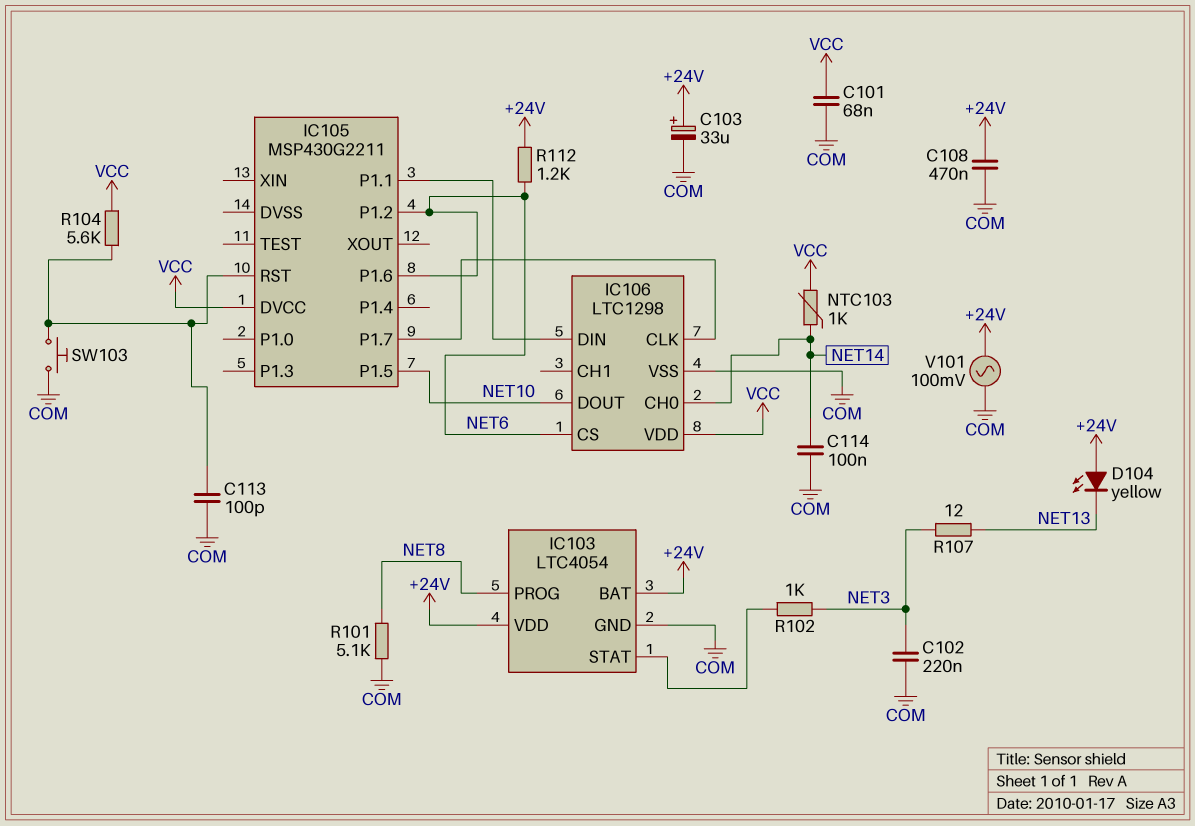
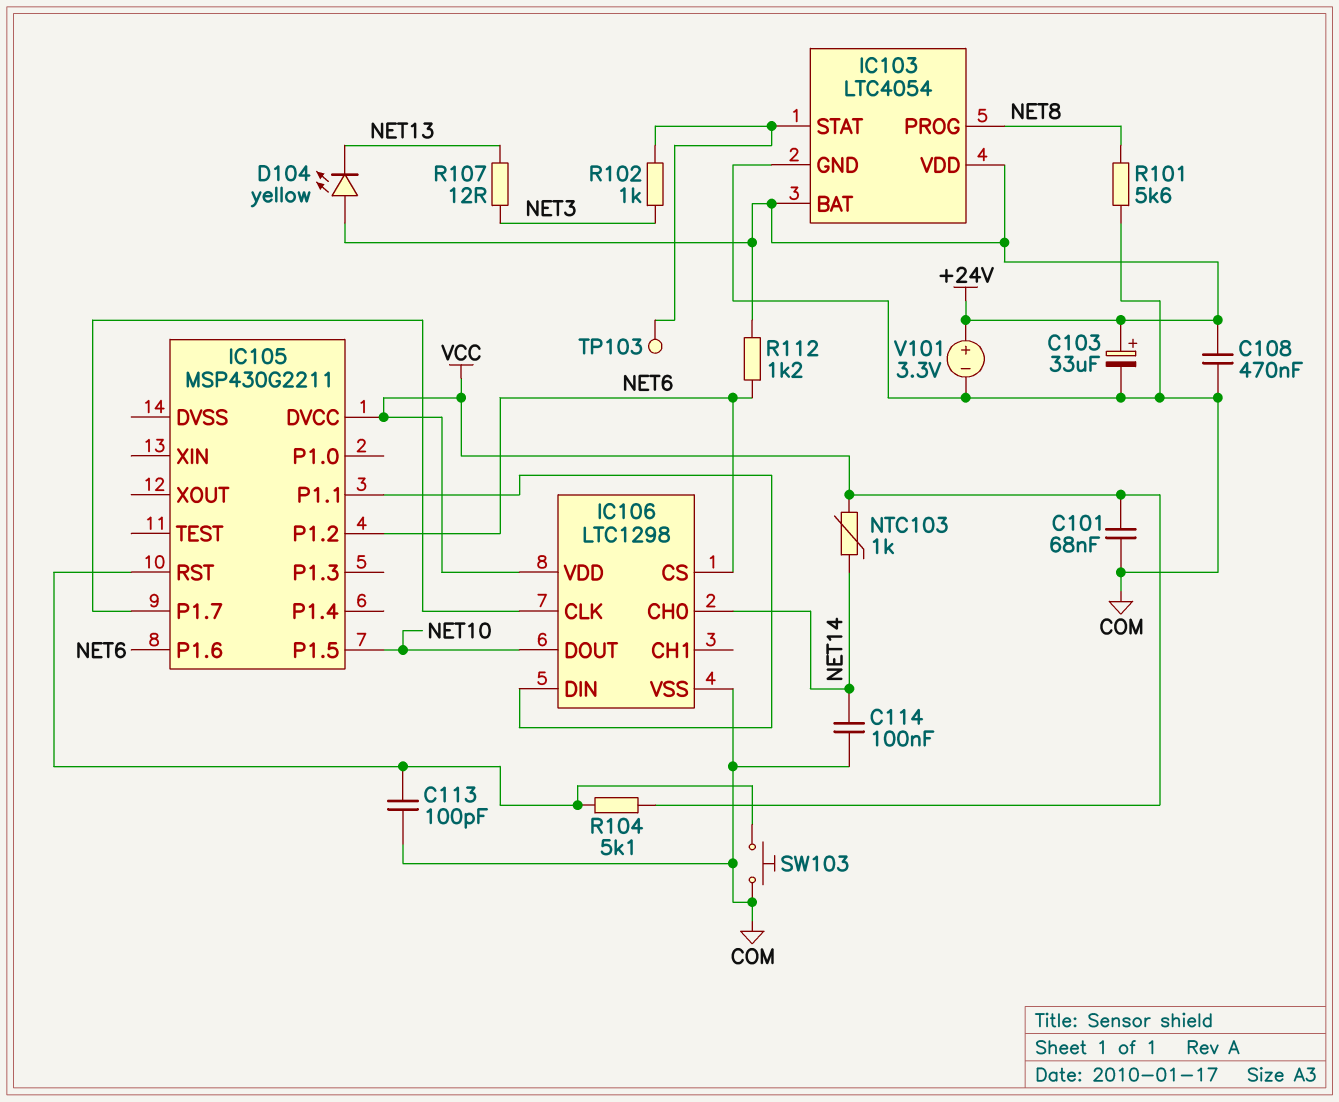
C102: 220nF (COM, NET3) -> none
R101: 5.1k (COM, NET8) -> 5.6k (COM, NET8)
R104: 5.6k (IC105/RST, VCC) -> 5.1k (IC105/RST, VCC)
TP103: none -> test point (IC103/STAT)
V101: AC 100mV (+24V, COM) -> 3.3V (plus +24V, minus COM)

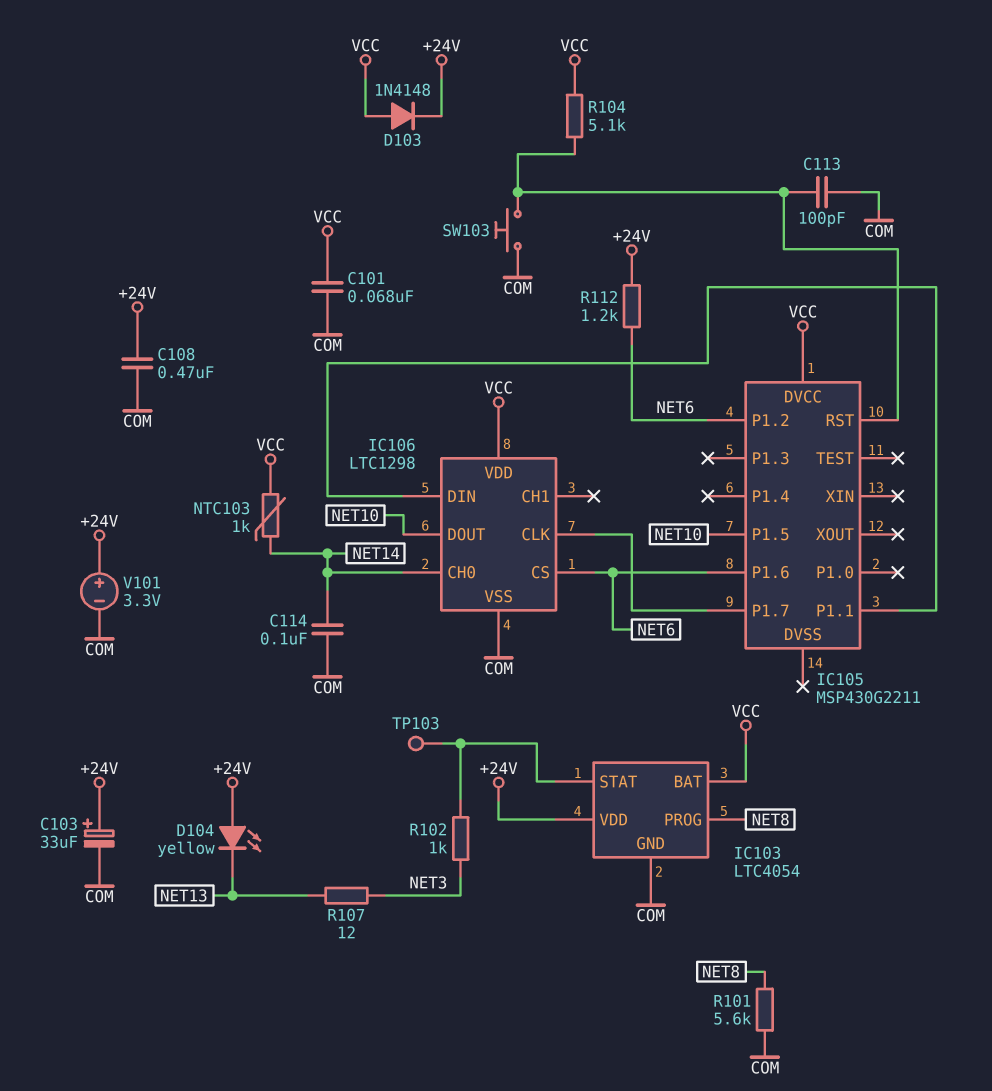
D103: none -> diode 1N4148 (A VCC, K +24V)
IC103 pin BAT: +24V -> VCC

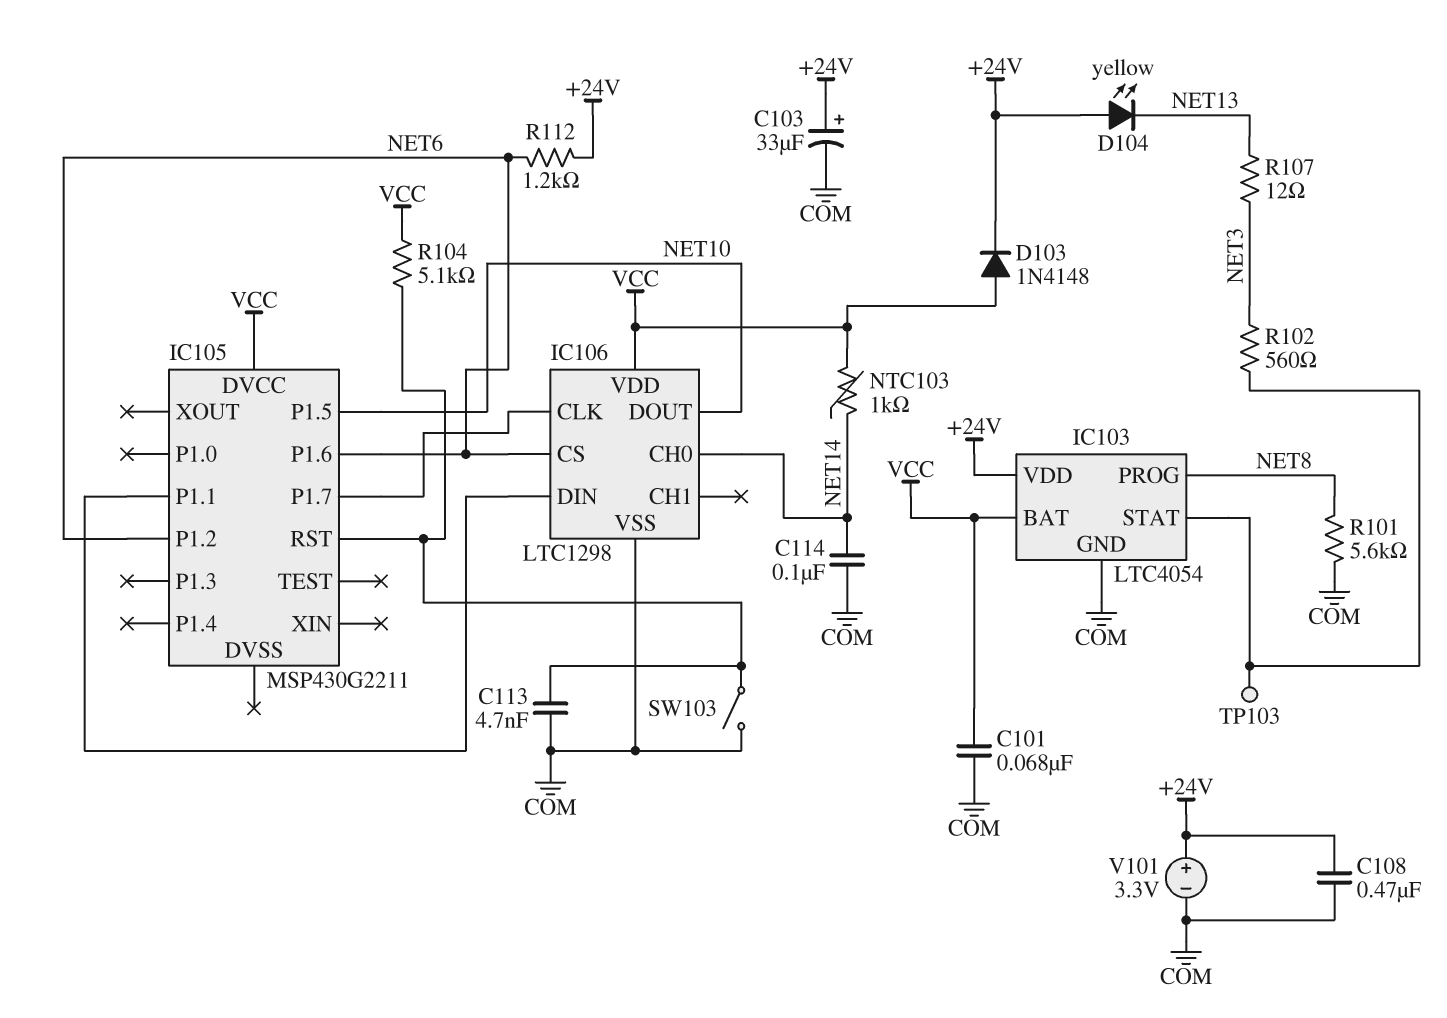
C113: 100pF (COM, IC105/RST) -> 4.7nF (COM, IC105/RST)
R102: 1k (IC103/STAT, NET3) -> 560 (IC103/STAT, NET3)
SW103: button (COM, IC105/RST) -> switch (COM, IC105/RST)

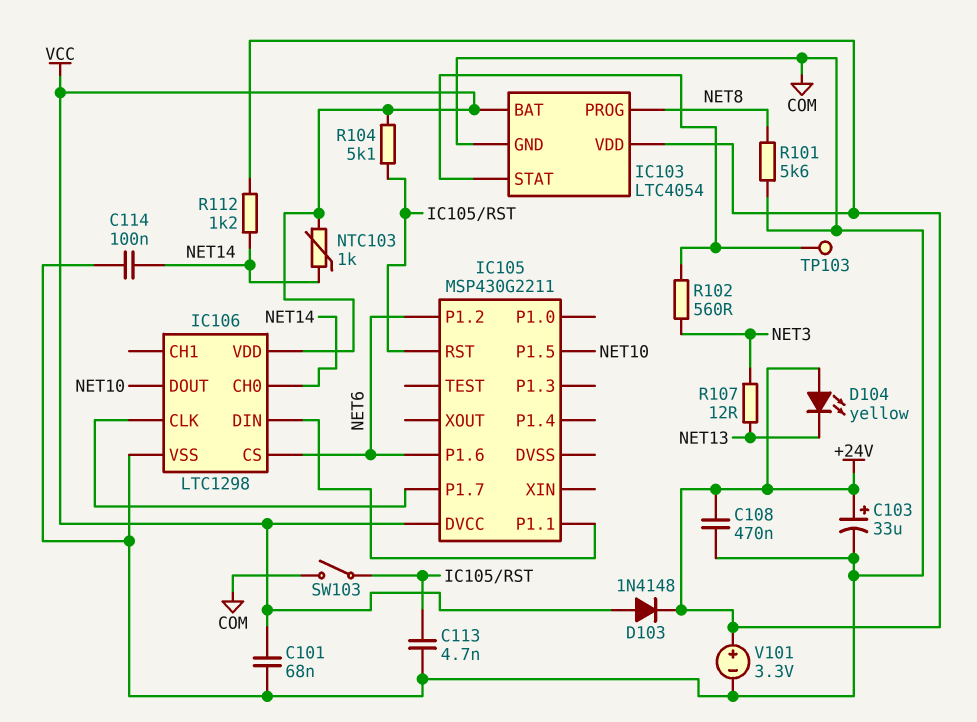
R112: 1.2k (+24V, NET6) -> 1.2k (+24V, NET14)

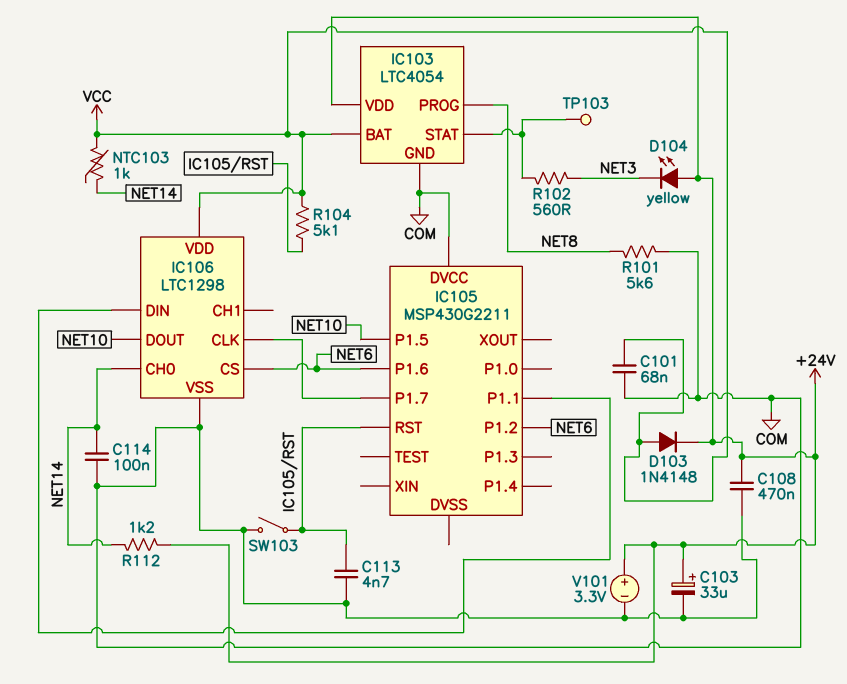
D104: LED yellow (A +24V, K NET13) -> LED yellow (A +24V, K NET3)
IC105 pin DVCC: VCC -> COM
R107: 12 (NET3, NET13) -> none

